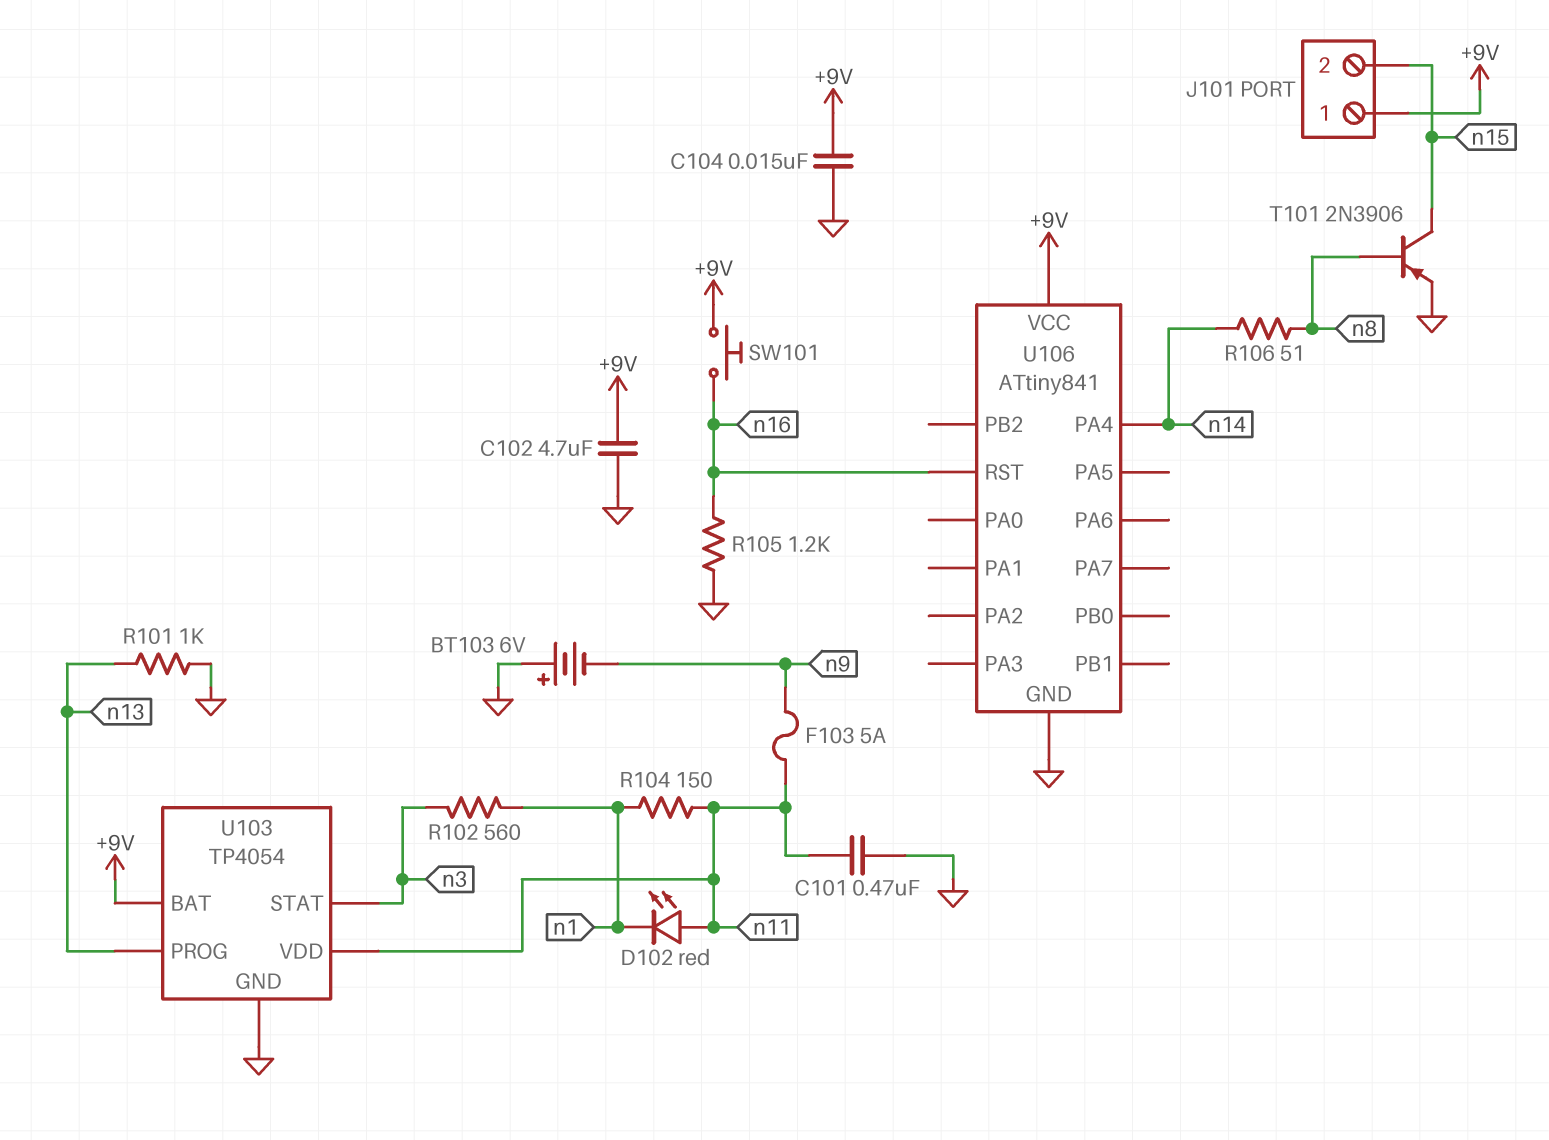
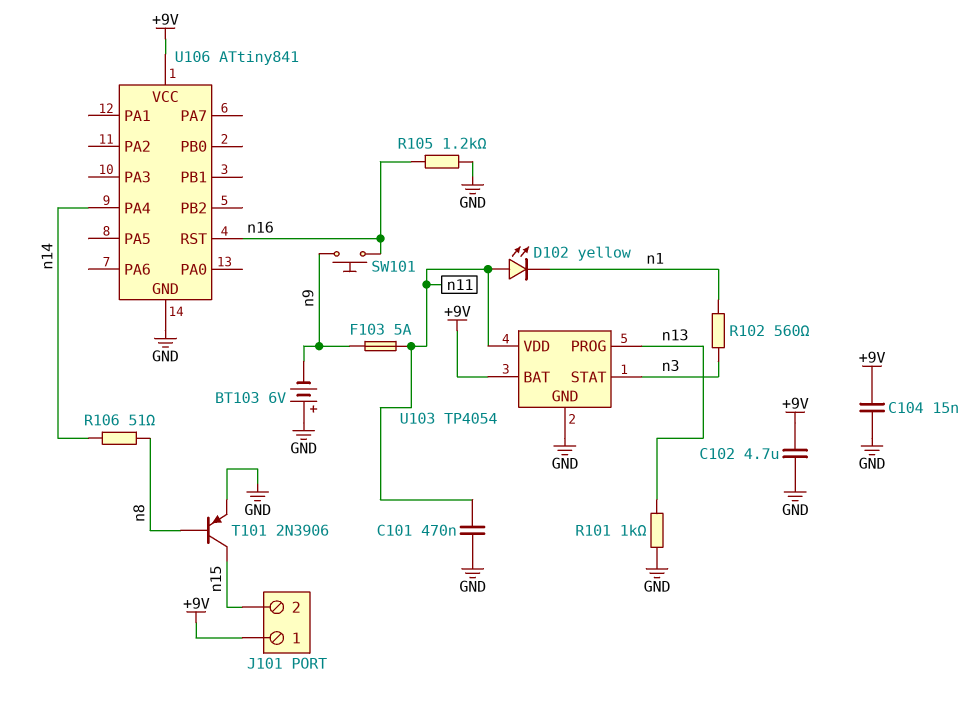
D102: LED red (A n11, K n1) -> LED yellow (A n11, K n1)
R104: 150 (n1, n11) -> none
SW101: button (+9V, n16) -> button (n9, n16)

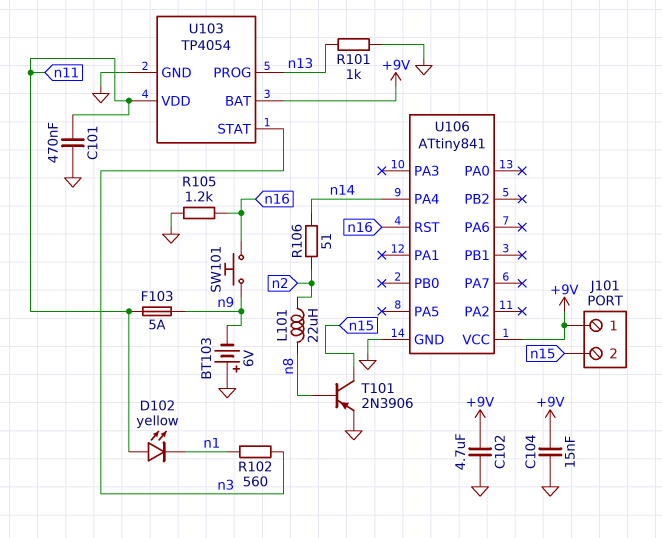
L101: none -> 22uH (n2, n8)
R106: 51 (n8, n14) -> 51 (n2, n14)

